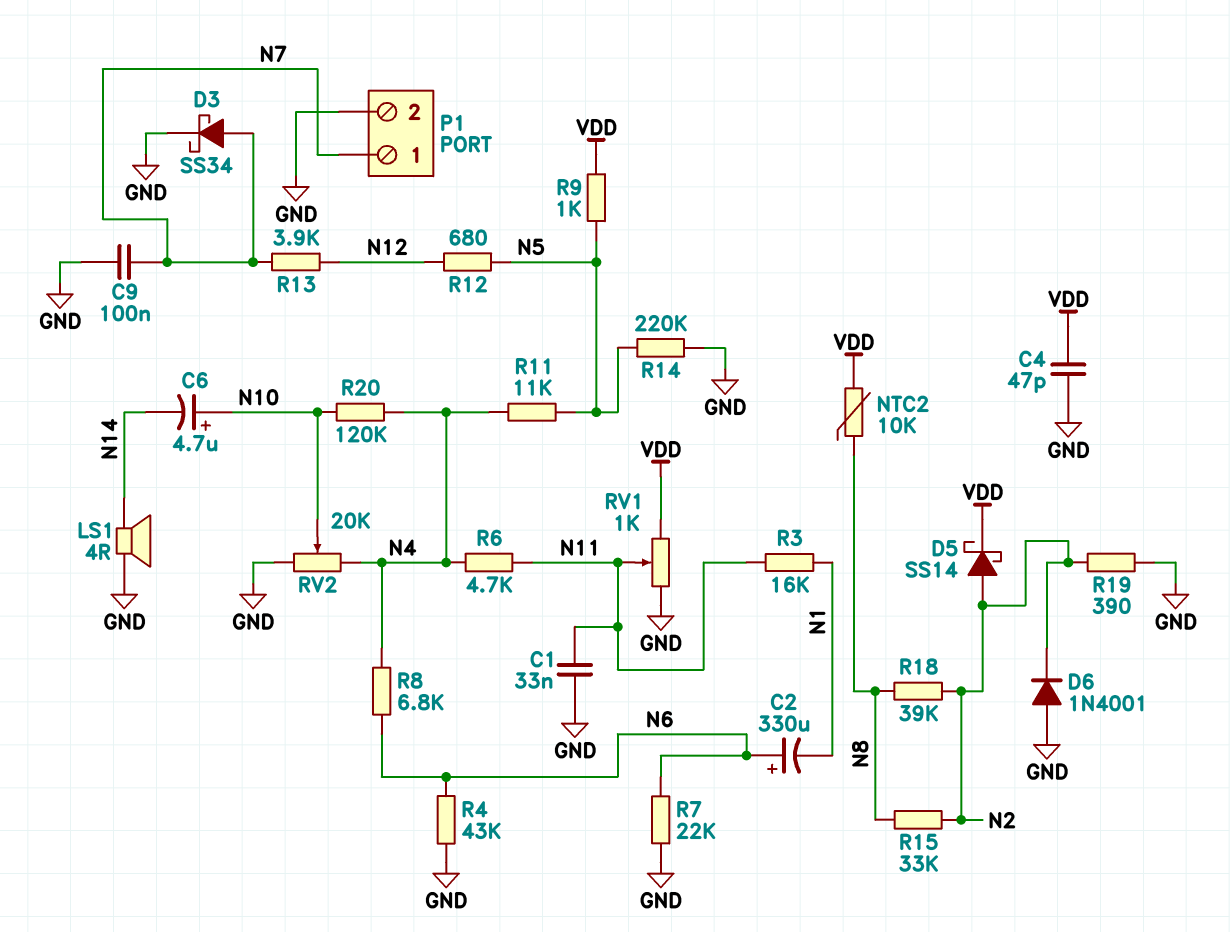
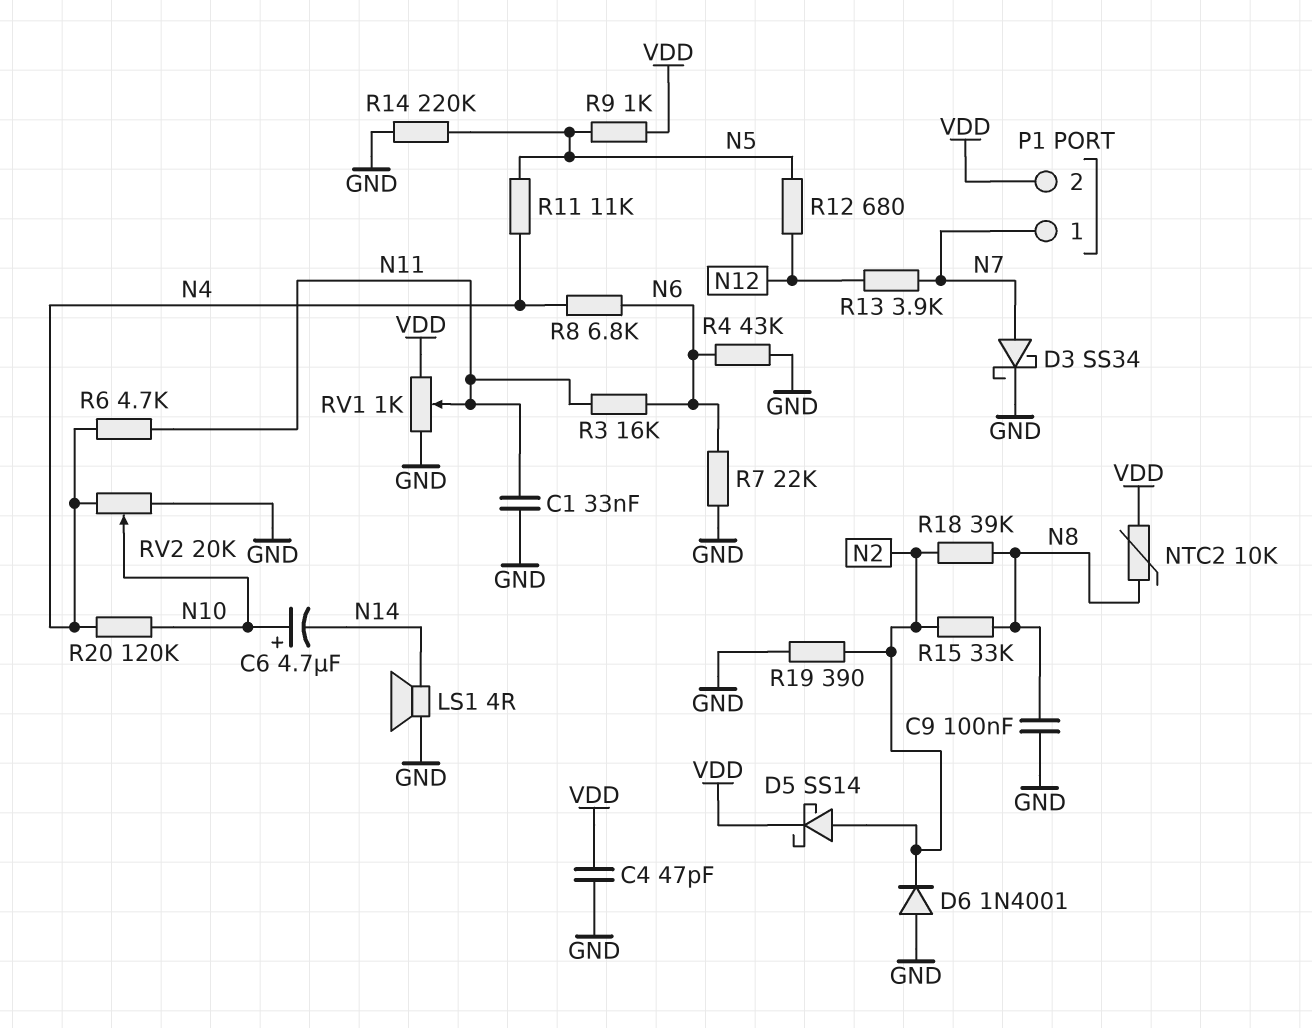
C2: 330uF (plus N6, minus N1) -> none
C9: 100nF (GND, N7) -> 100nF (GND, N8)
P1 pin 2: GND -> VDD
R3: 16k (N1, N11) -> 16k (N6, N11)

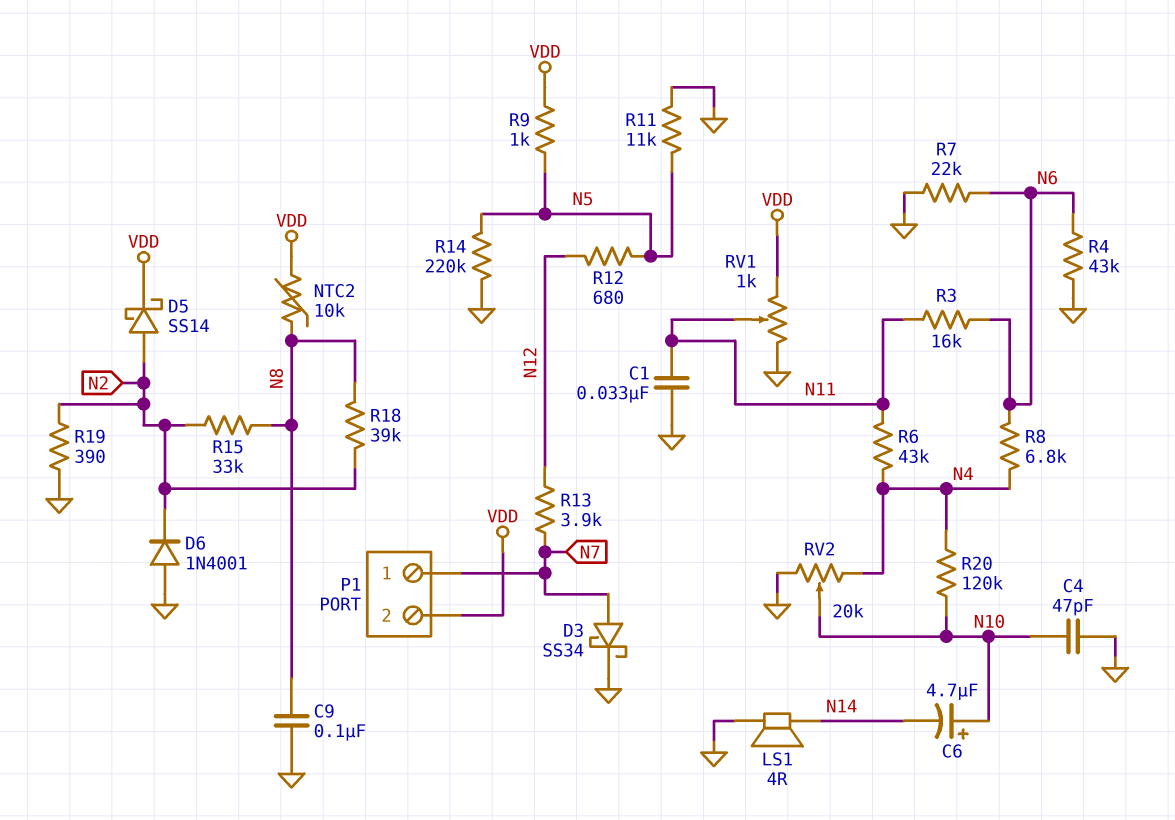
C4: 47pF (GND, VDD) -> 47pF (GND, N10)
R6: 4.7k (N4, N11) -> 43k (N4, N11)
R11: 11k (N4, N5) -> 11k (GND, N5)

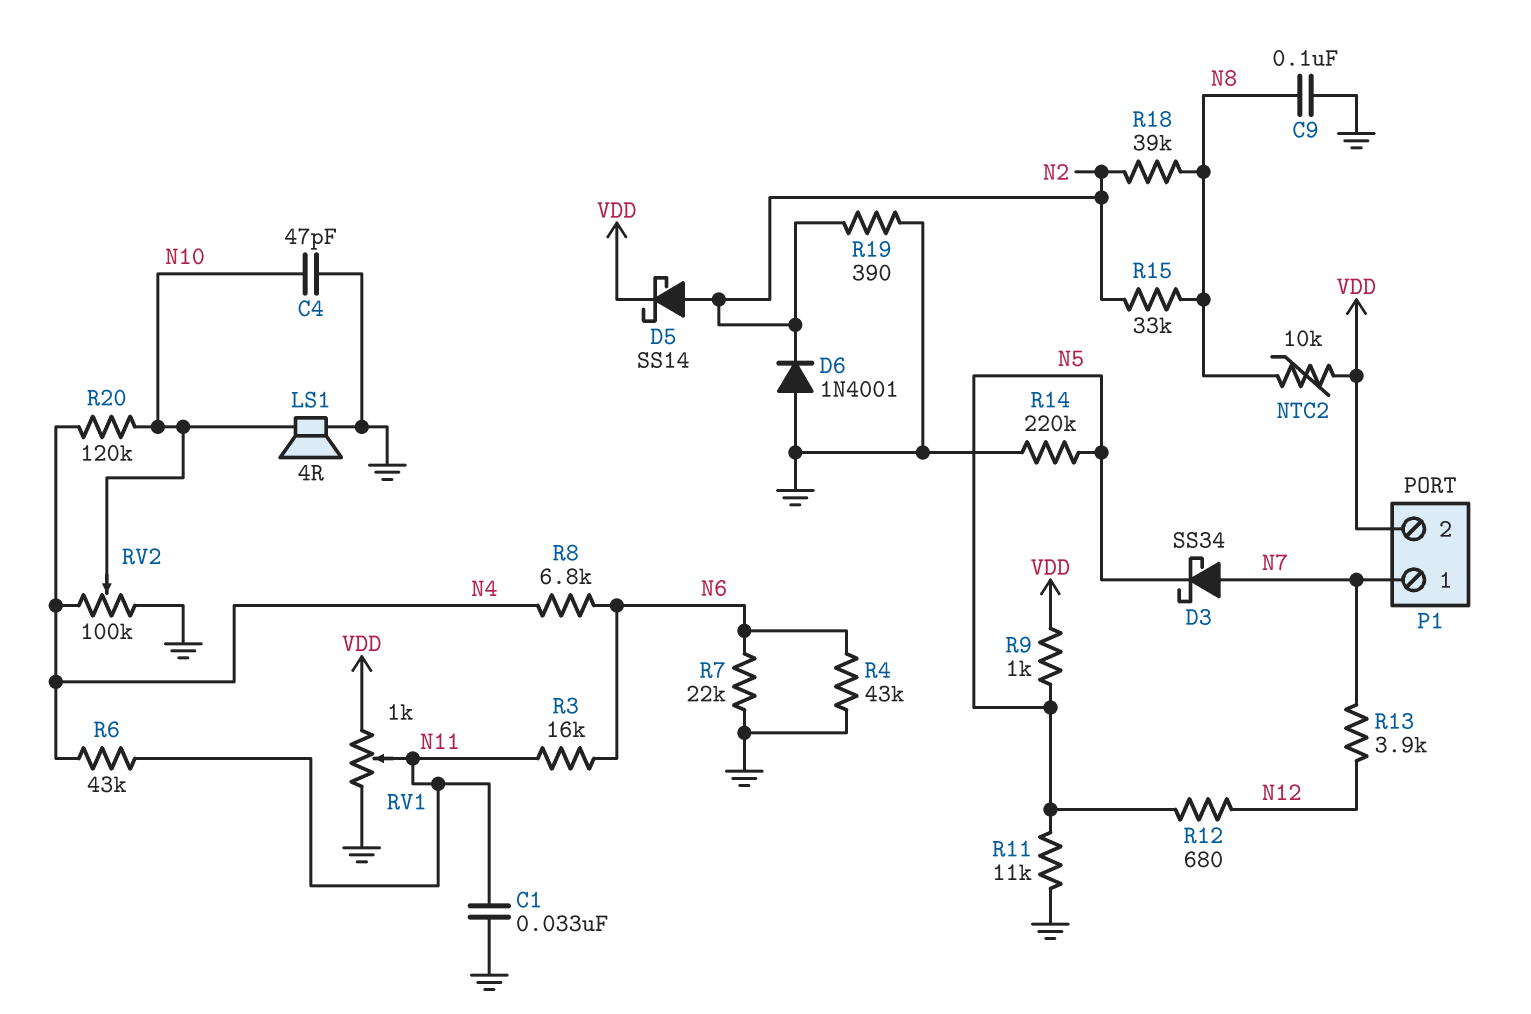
C6: 4.7uF (plus N10, minus N14) -> none
D3: schottky SS34 (A N7, K GND) -> schottky SS34 (A N7, K N5)
LS1: speaker 4R (GND, N14) -> speaker 4R (GND, N10)
RV2: 20k (GND, N4, wiper N10) -> 100k (GND, N4, wiper N10)

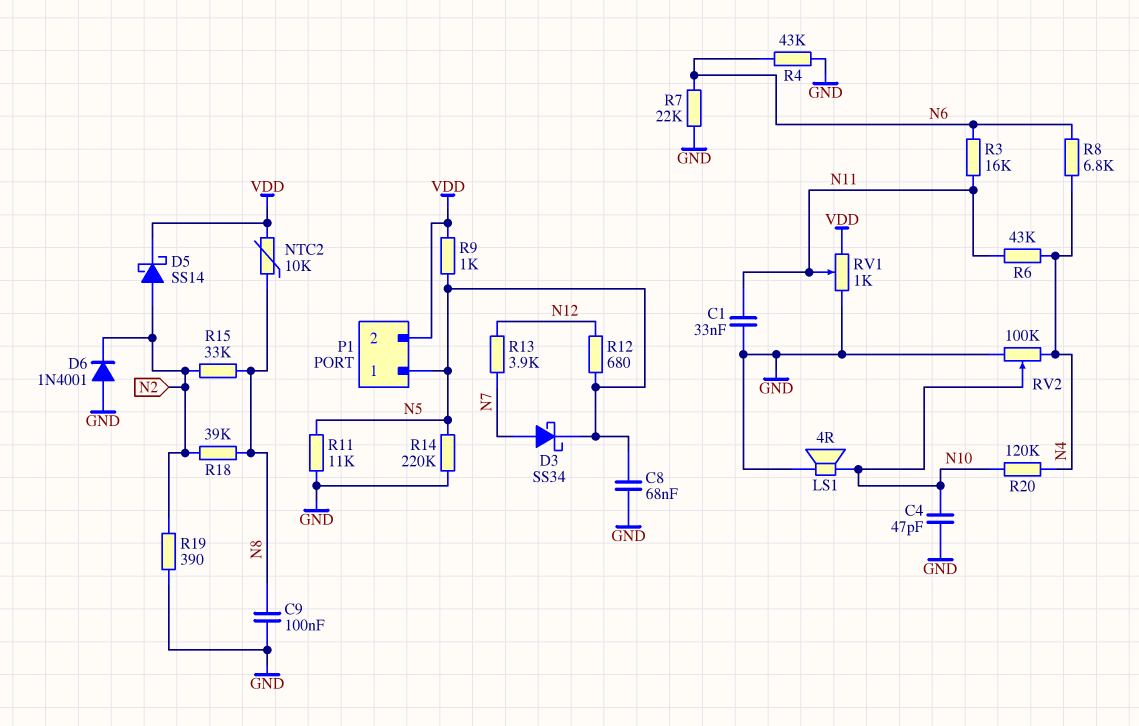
C8: none -> 68nF (GND, N5)
P1 pin 1: N7 -> N5

